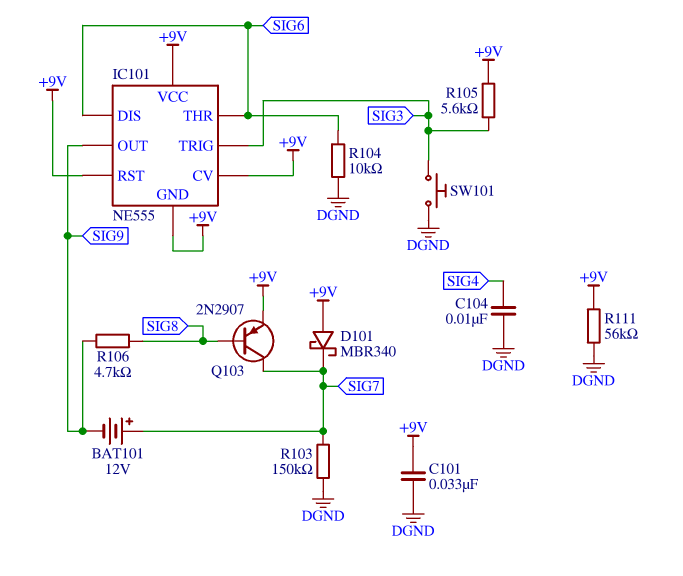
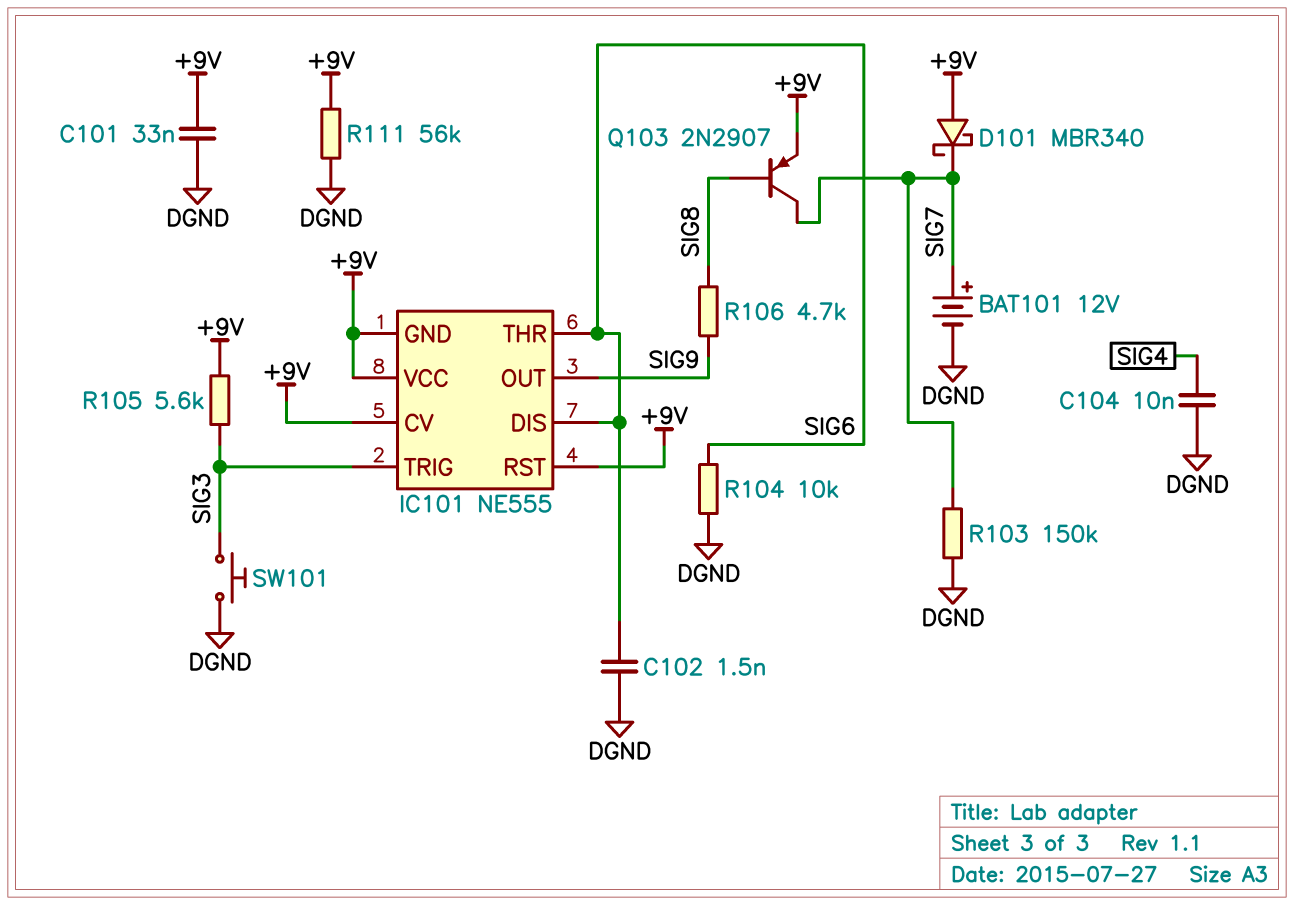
BAT101: 12V (plus SIG7, minus SIG9) -> 12V (plus SIG7, minus DGND)
C102: none -> 1.5nF (DGND, SIG6)

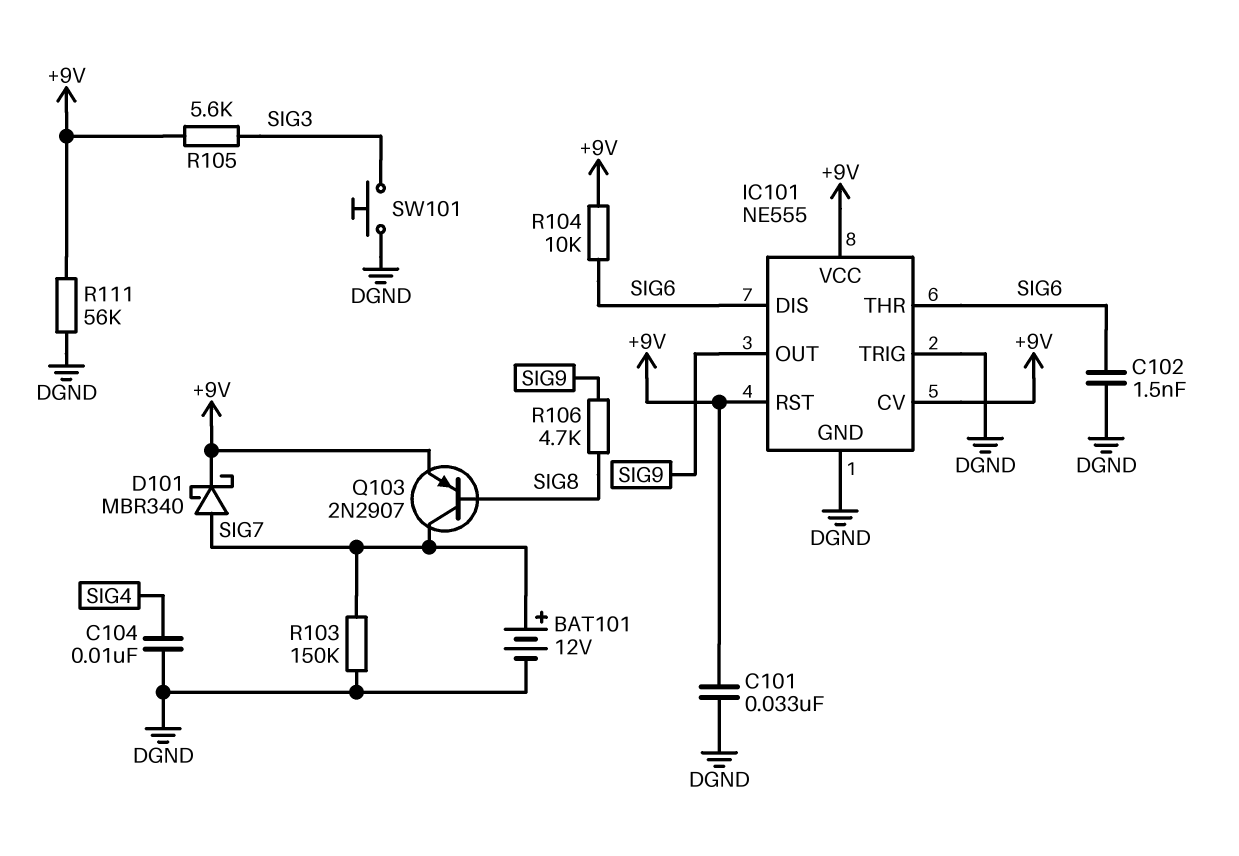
D101: schottky MBR340 (A +9V, K SIG7) -> schottky MBR340 (A SIG7, K +9V)
IC101 pin GND: +9V -> DGND
IC101 pin TRIG: SIG3 -> DGND
R104: 10k (DGND, SIG6) -> 10k (+9V, SIG6)

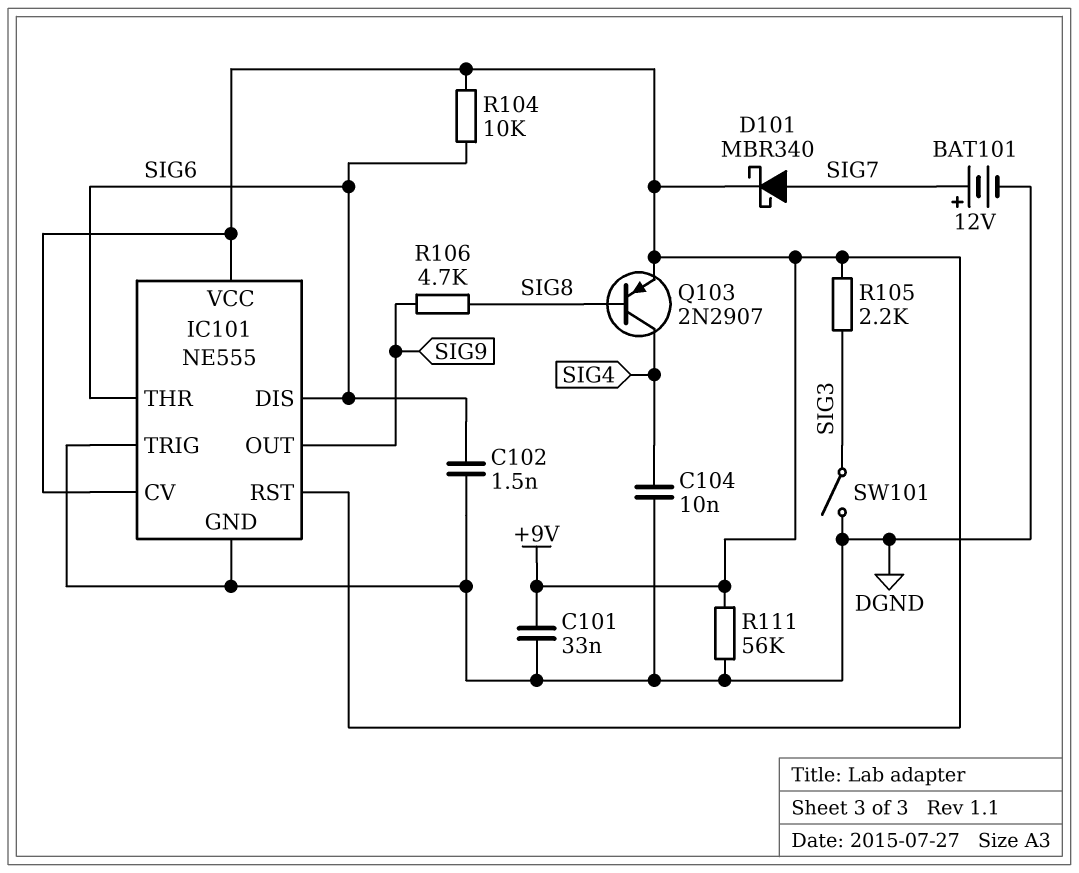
Q103: PNP 2N2907 (B SIG8, C SIG7, E +9V) -> PNP 2N2907 (B SIG8, C SIG4, E +9V)
R103: 150k (DGND, SIG7) -> none
R105: 5.6k (+9V, SIG3) -> 2.2k (+9V, SIG3)
SW101: button (DGND, SIG3) -> switch (DGND, SIG3)

